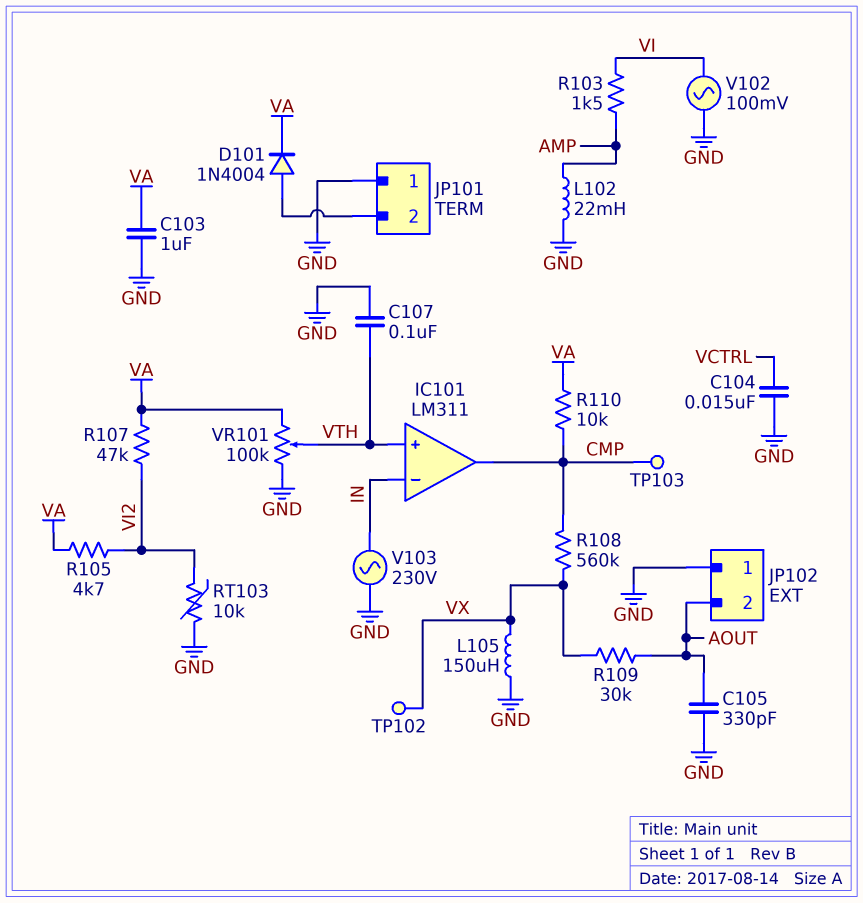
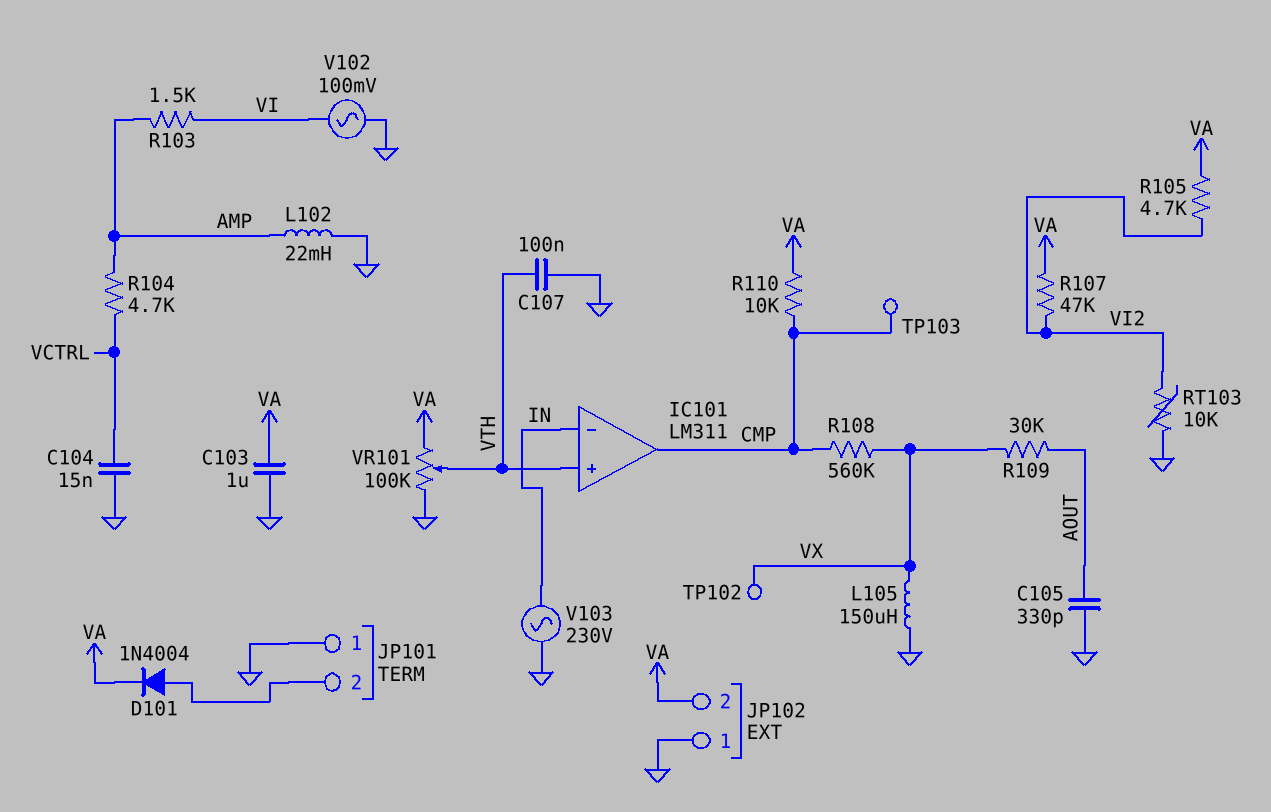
JP102 pin 2: AOUT -> VA
R104: none -> 4.7k (AMP, VCTRL)

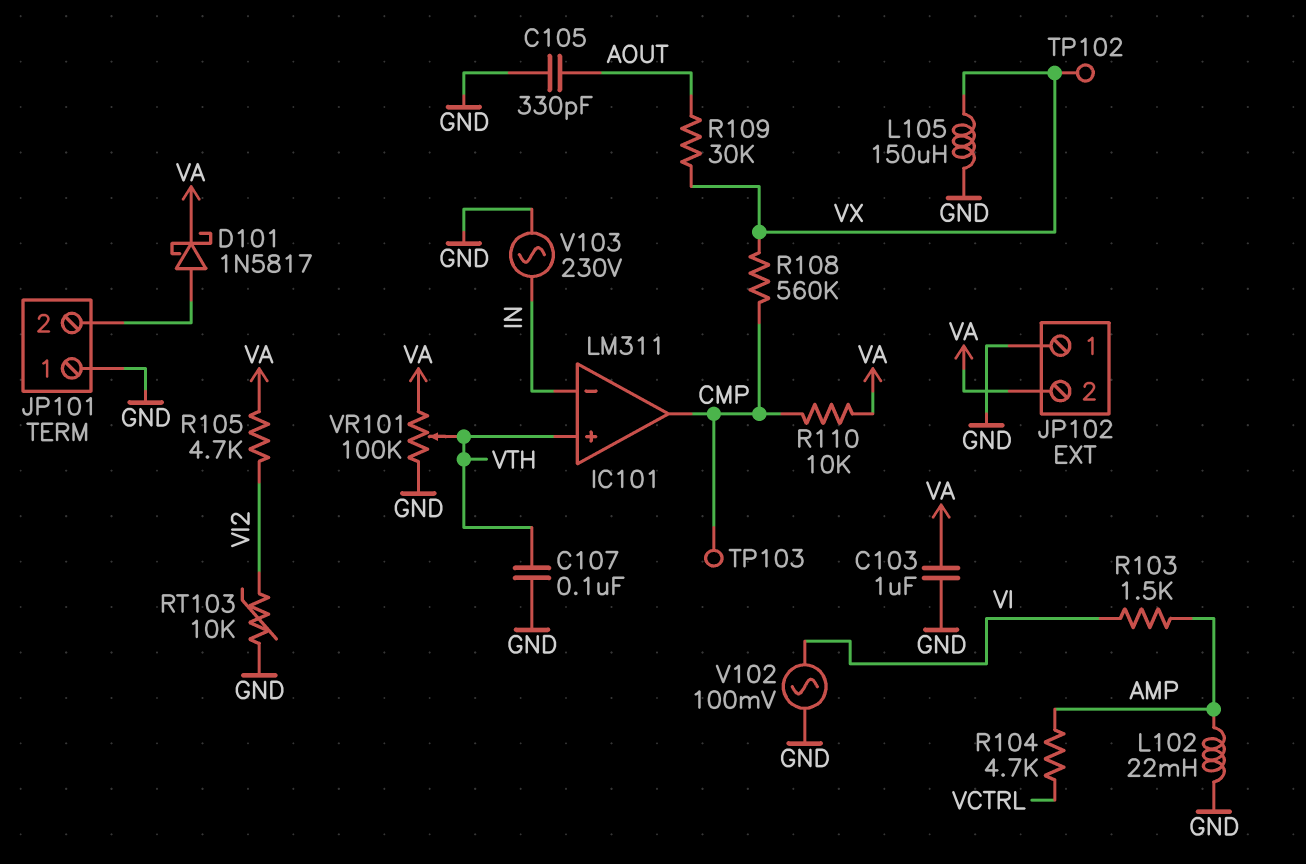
C104: 15nF (GND, VCTRL) -> none
D101: diode 1N4004 (A JP101/2, K VA) -> schottky 1N5817 (A JP101/2, K VA)
R107: 47k (VA, VI2) -> none

